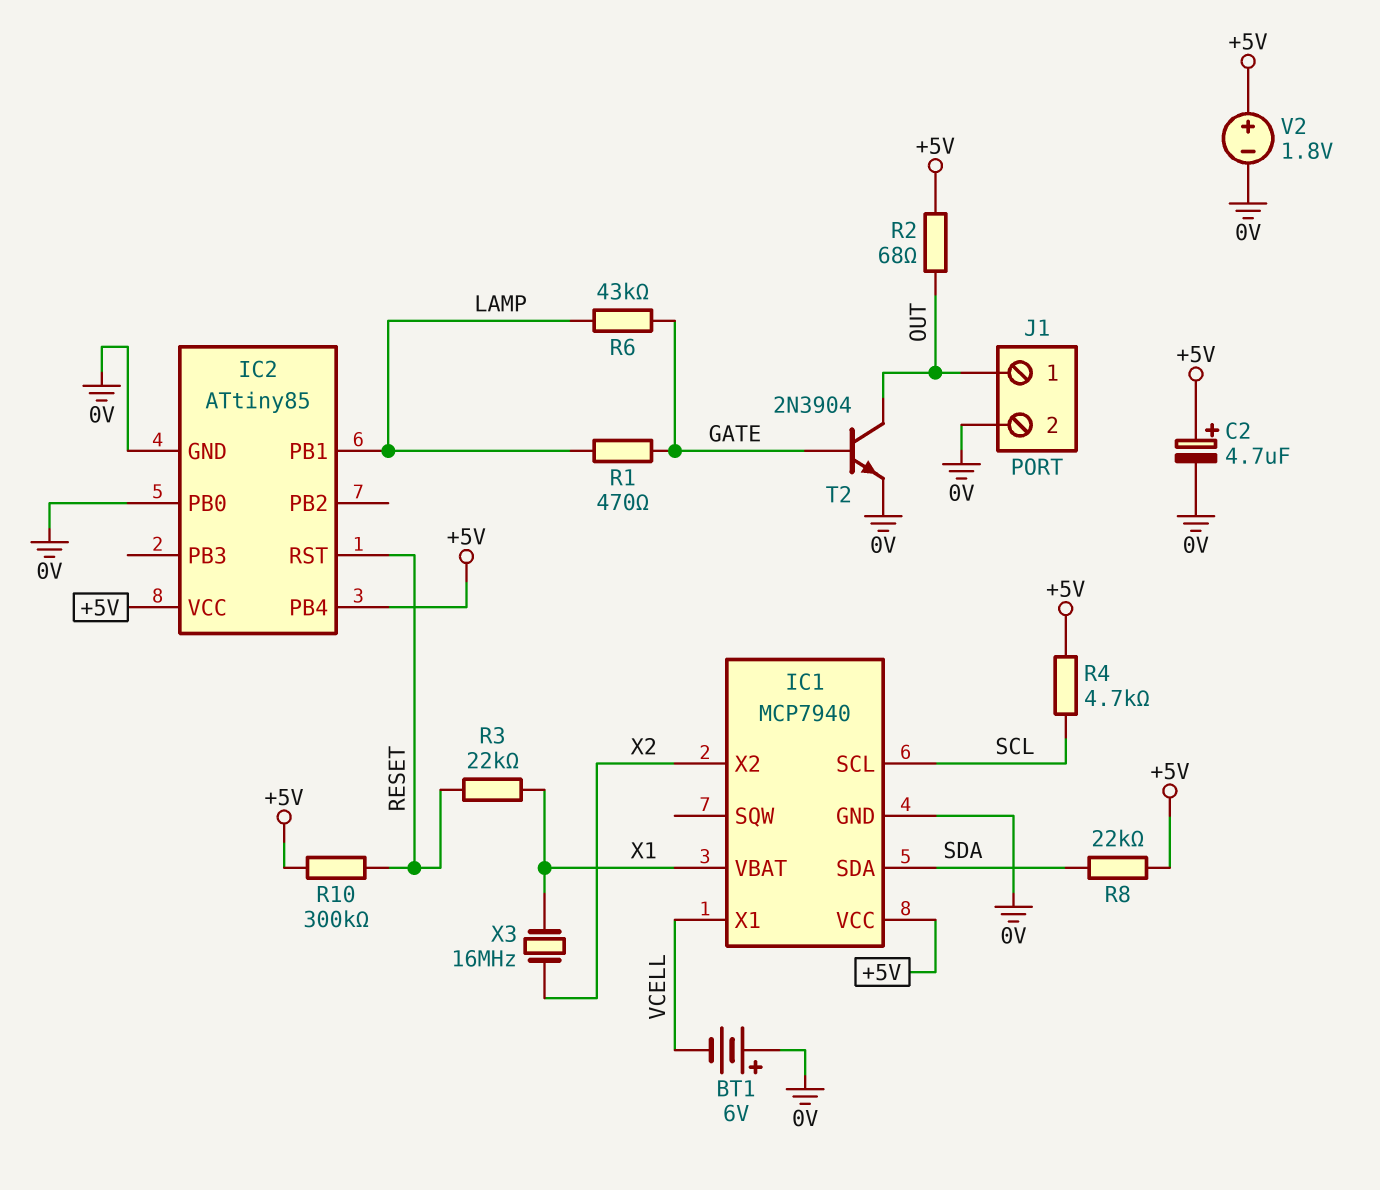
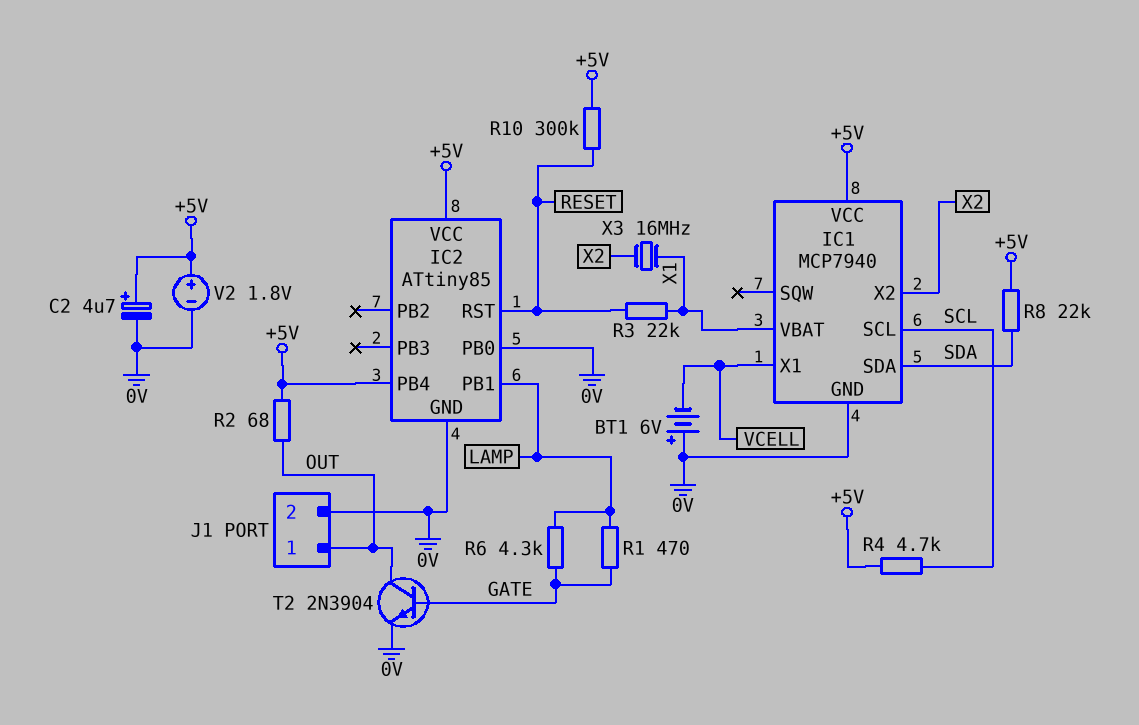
R6: 43k (GATE, LAMP) -> 4.3k (GATE, LAMP)

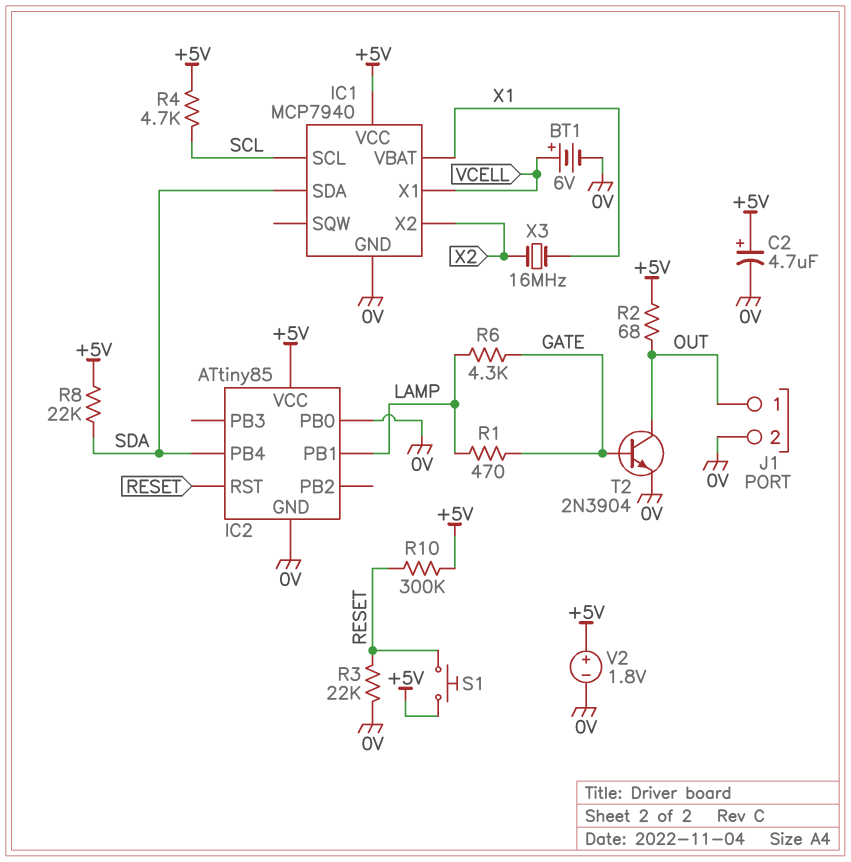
BT1: 6V (plus 0V, minus VCELL) -> 6V (plus VCELL, minus 0V)
IC2 pin PB4: +5V -> SDA
R3: 22k (RESET, X1) -> 22k (0V, RESET)
S1: none -> button (+5V, RESET)

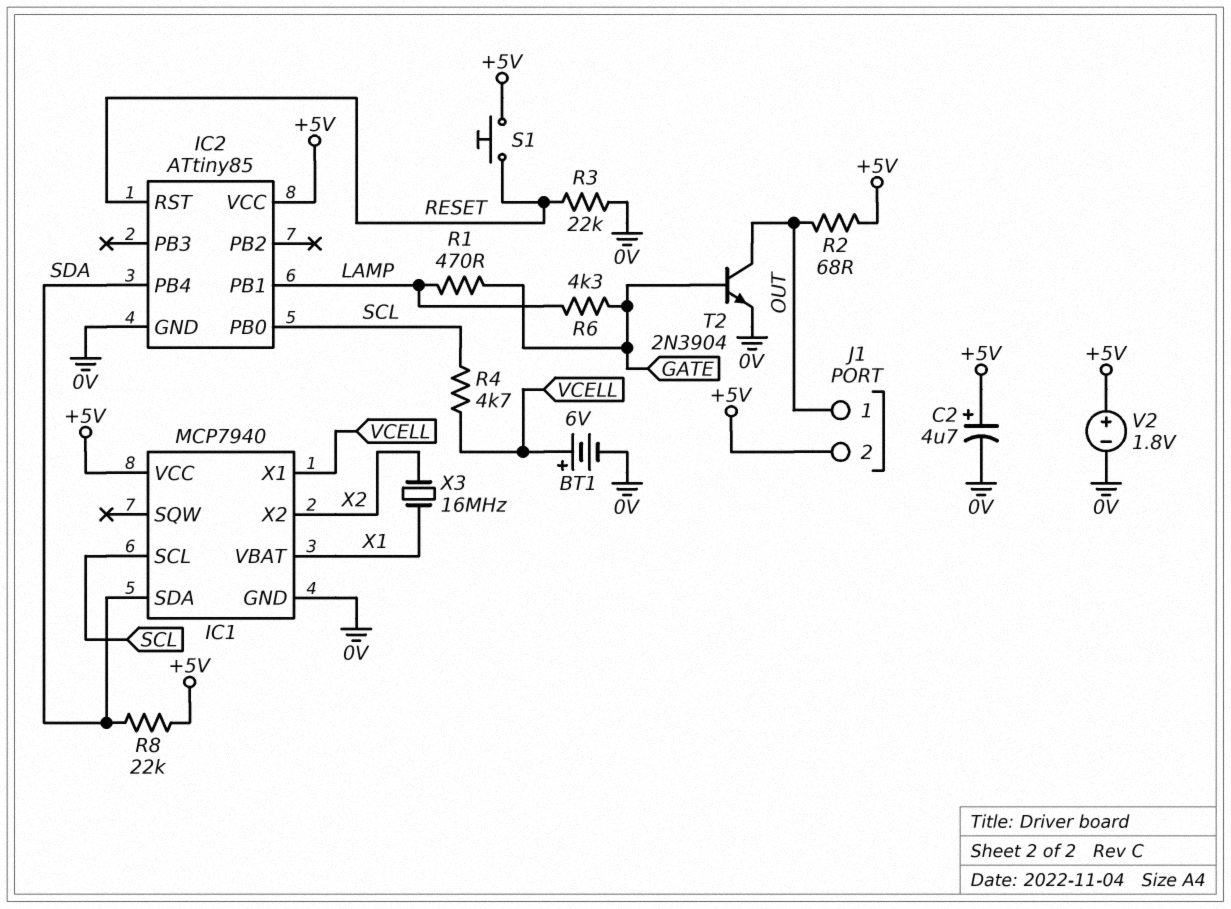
IC2 pin PB0: 0V -> SCL
J1 pin 2: 0V -> +5V
R4: 4.7k (+5V, SCL) -> 4.7k (SCL, VCELL)
R10: 300k (+5V, RESET) -> none

